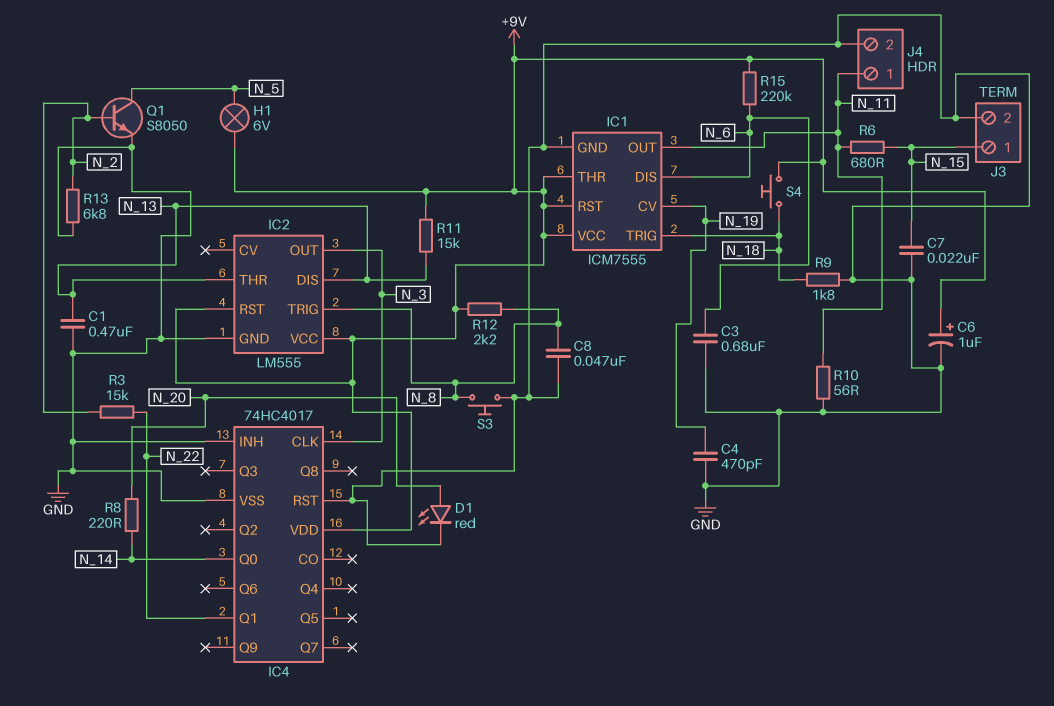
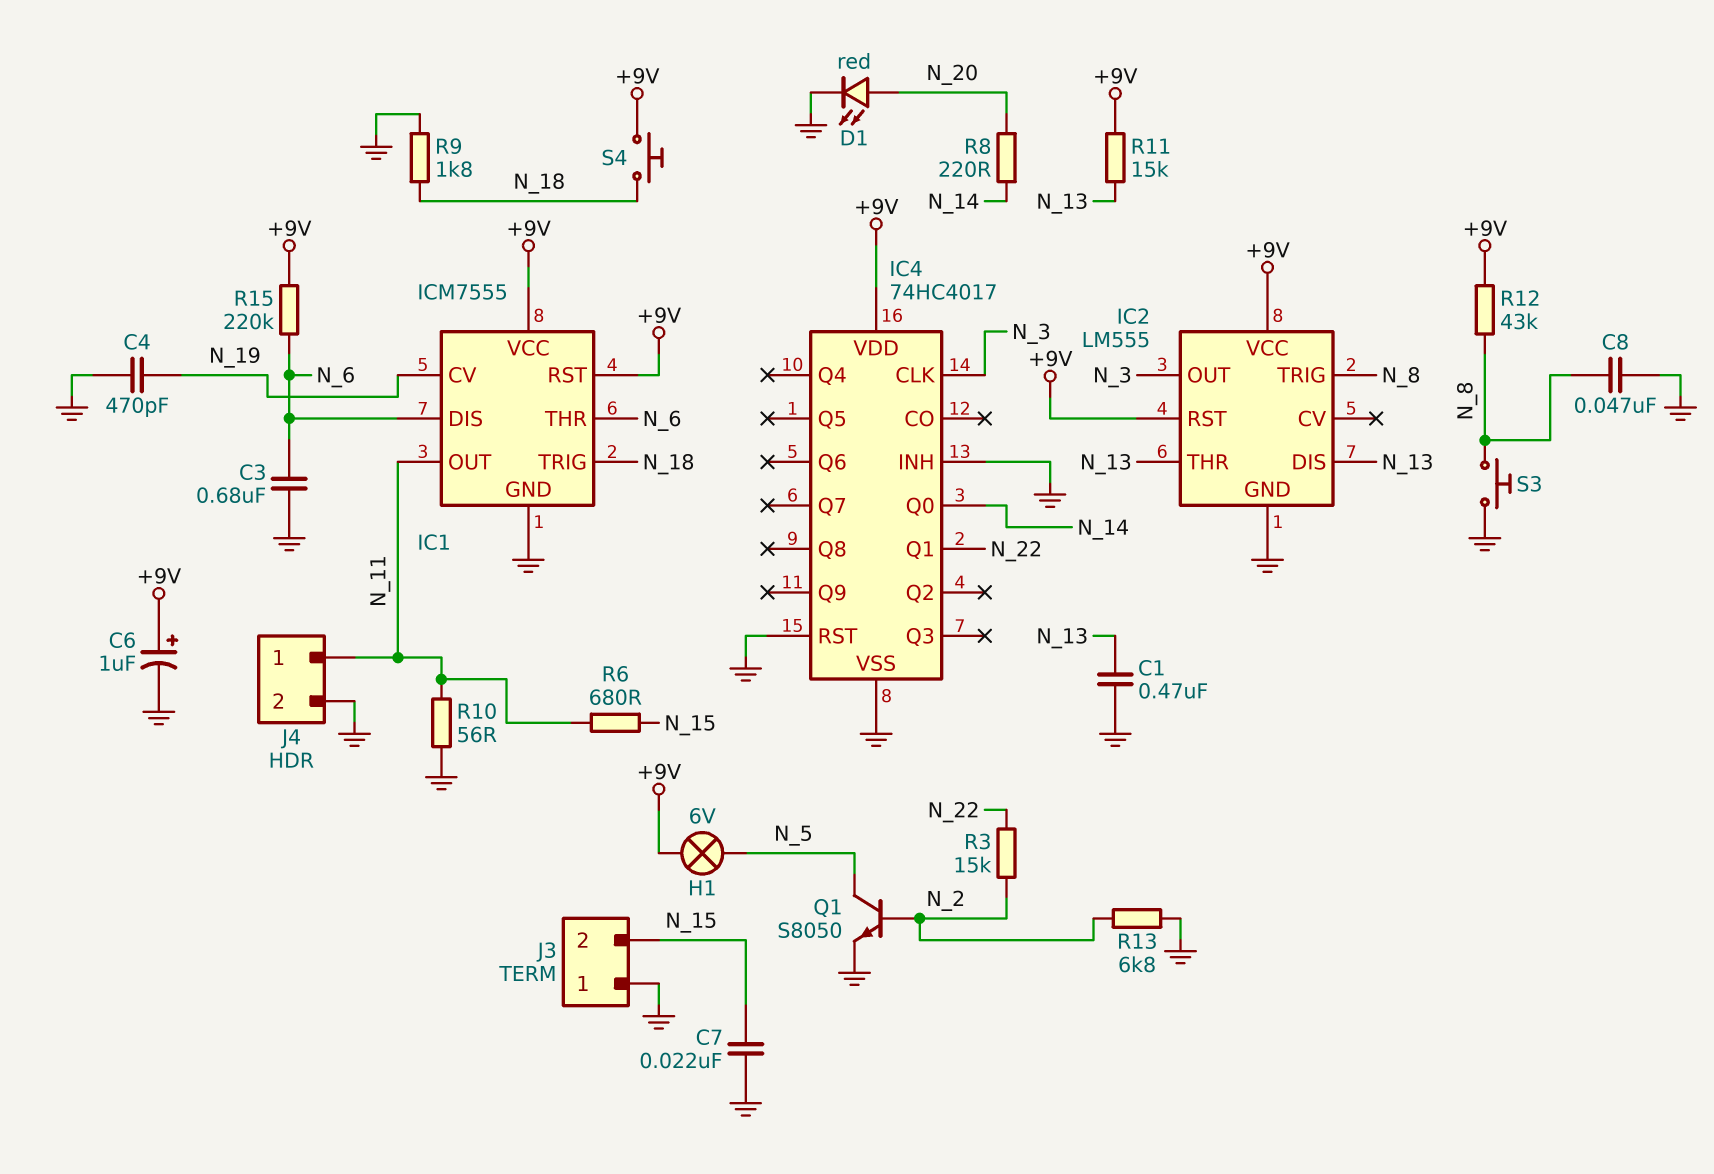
IC1 pin THR: +9V -> N_6
J3 pin 1: N_15 -> GND
J3 pin 2: GND -> N_15
R12: 2.2k (+9V, N_8) -> 43k (+9V, N_8)

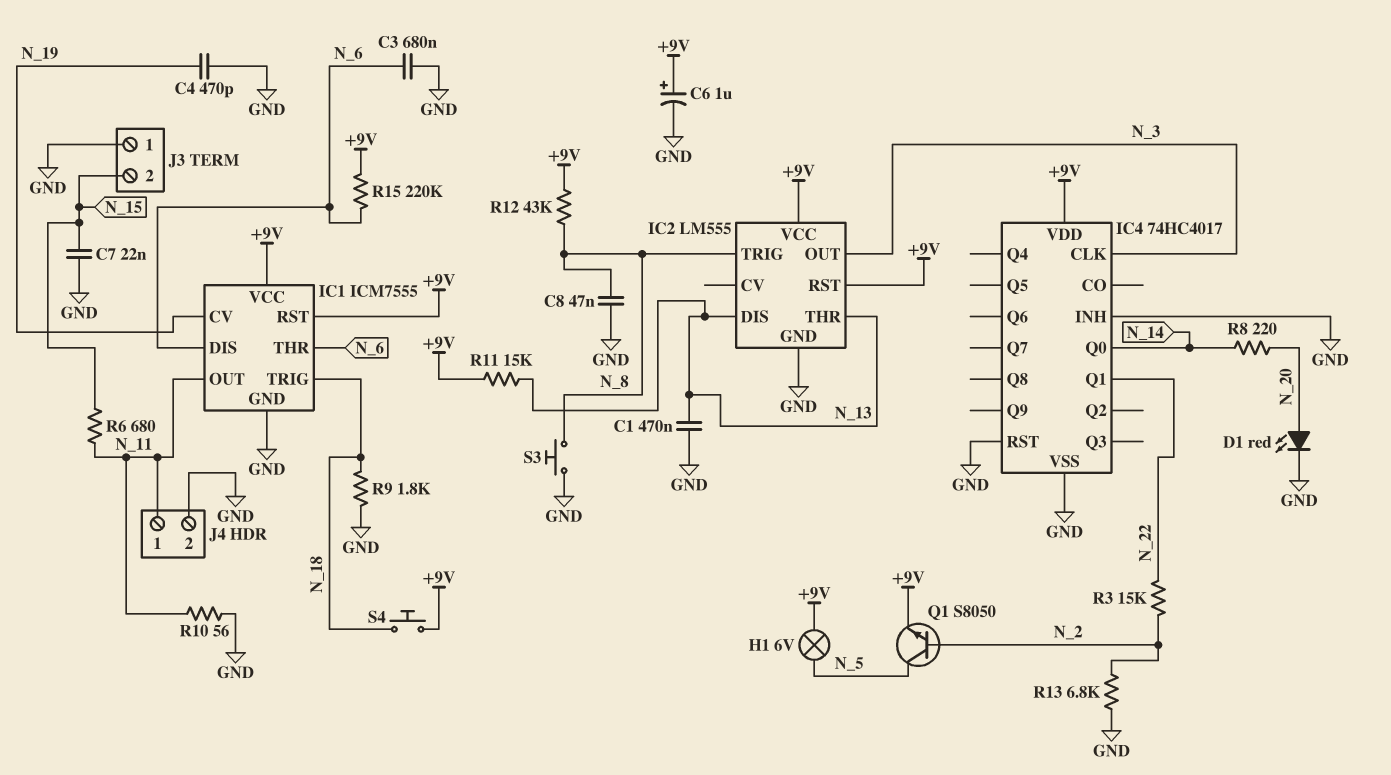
Q1: NPN S8050 (B N_2, C N_5, E GND) -> NPN S8050 (B N_2, C N_5, E +9V)

